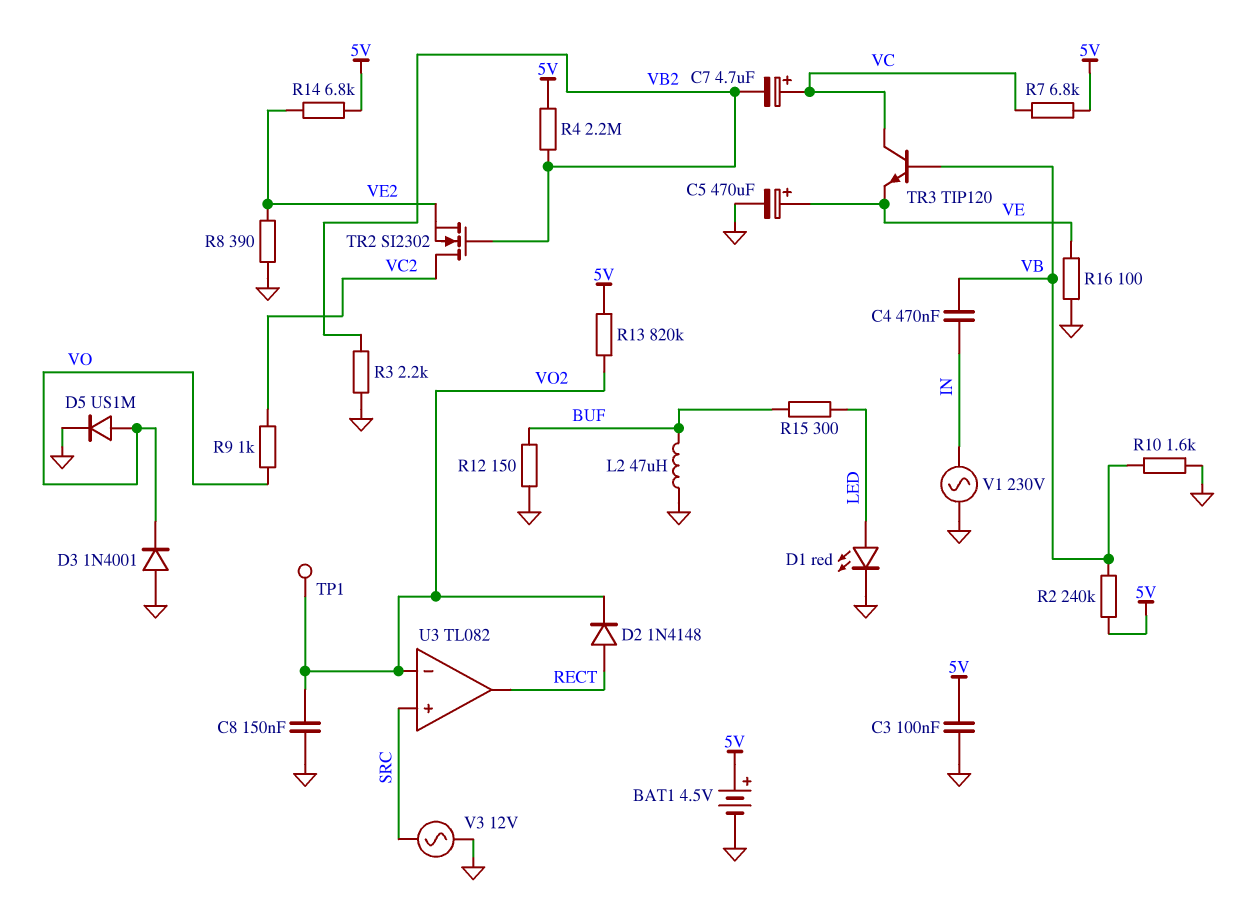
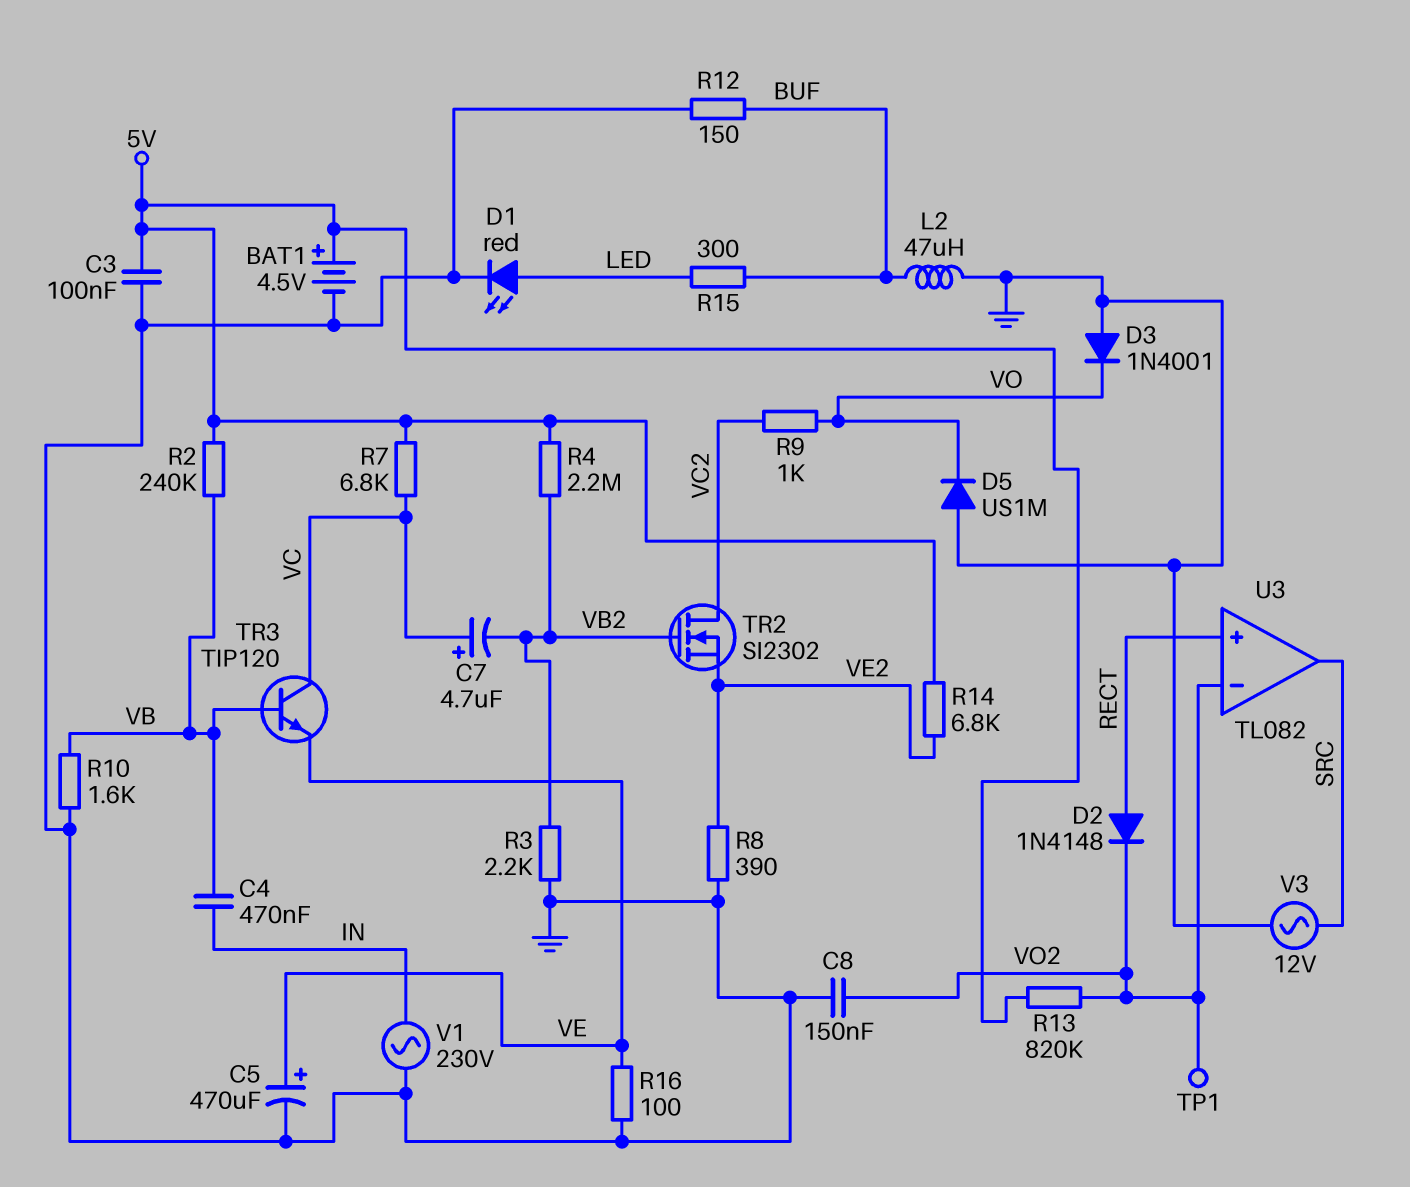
D5: diode US1M (A VO, K GND) -> diode US1M (A GND, K VO)
U3 pin in+: SRC -> RECT
U3 pin out: RECT -> SRC

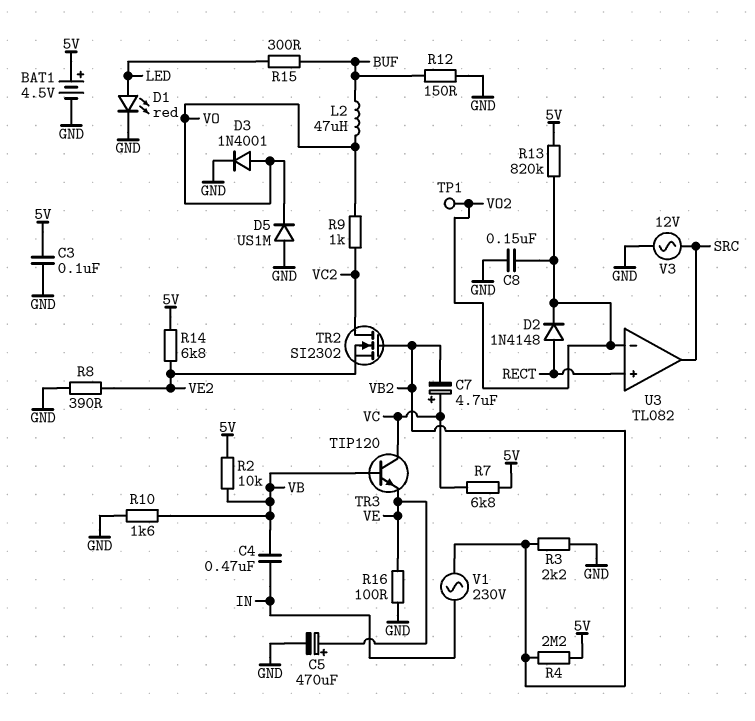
D3: diode 1N4001 (A GND, K VO) -> diode 1N4001 (A VO, K GND)
L2: 47uH (BUF, GND) -> 47uH (BUF, VO)
R2: 240k (5V, VB) -> 10k (5V, VB)
V1: AC 230V (GND, IN) -> AC 230V (IN, VB2)

